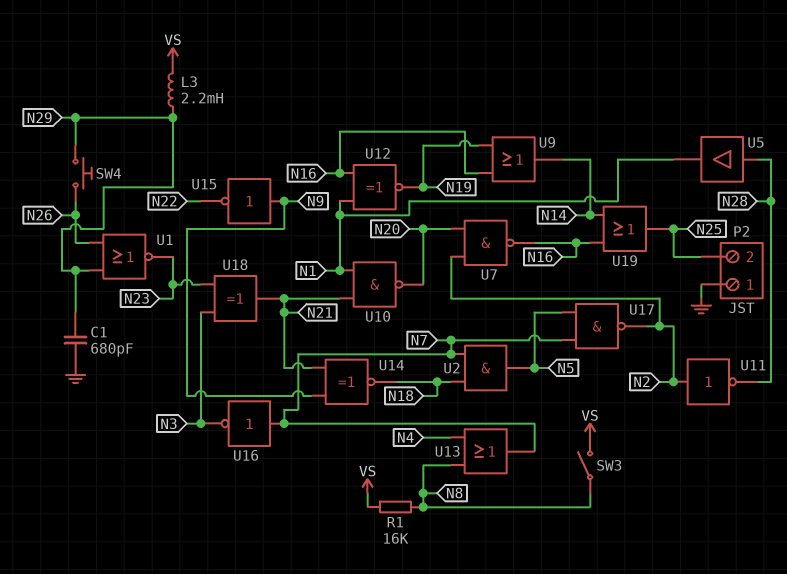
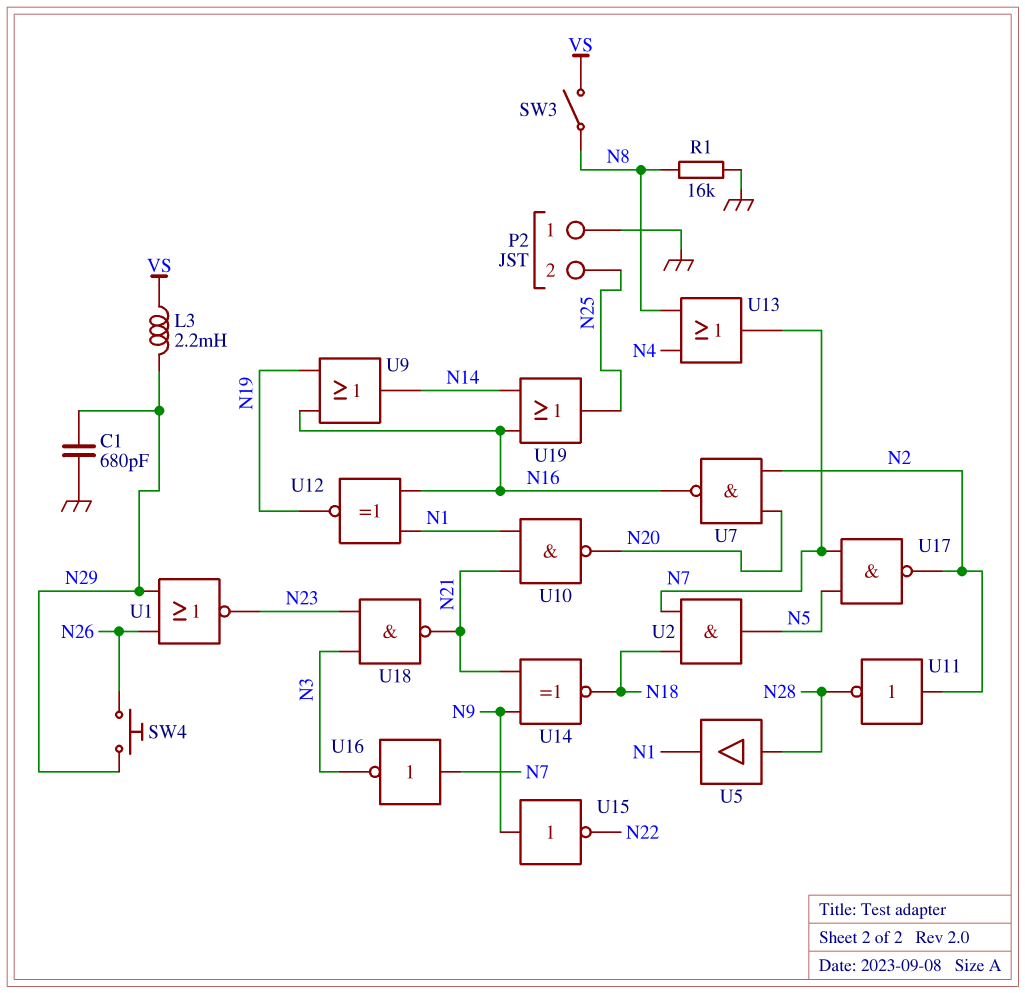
R1: 16k (N8, VS) -> 16k (GND, N8)
U18: XOR (in N3, in N23, out N21) -> NAND (in N3, in N23, out N21)

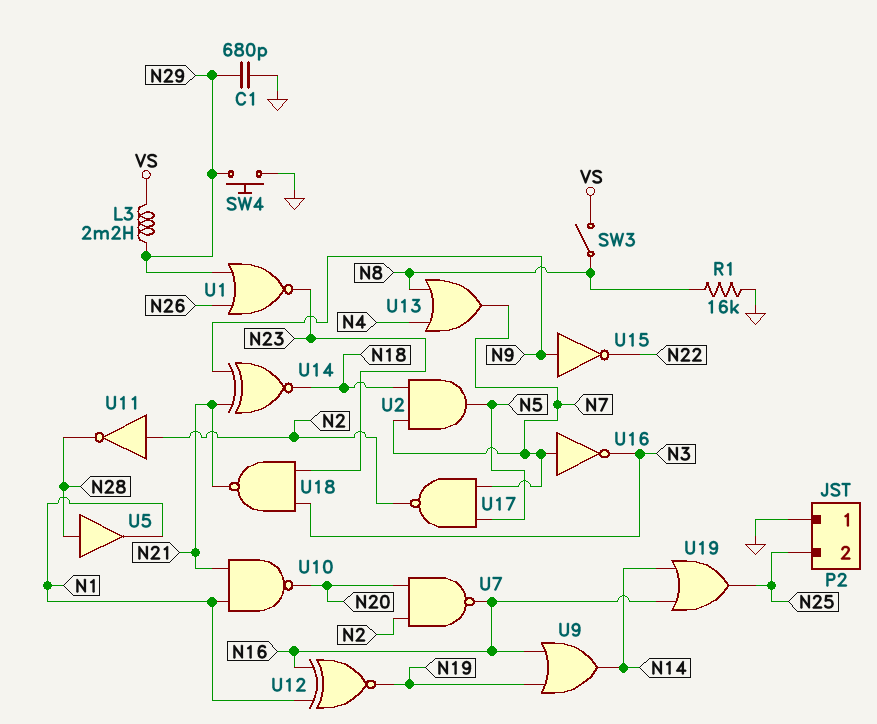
SW4: button (N26, N29) -> button (GND, N29)

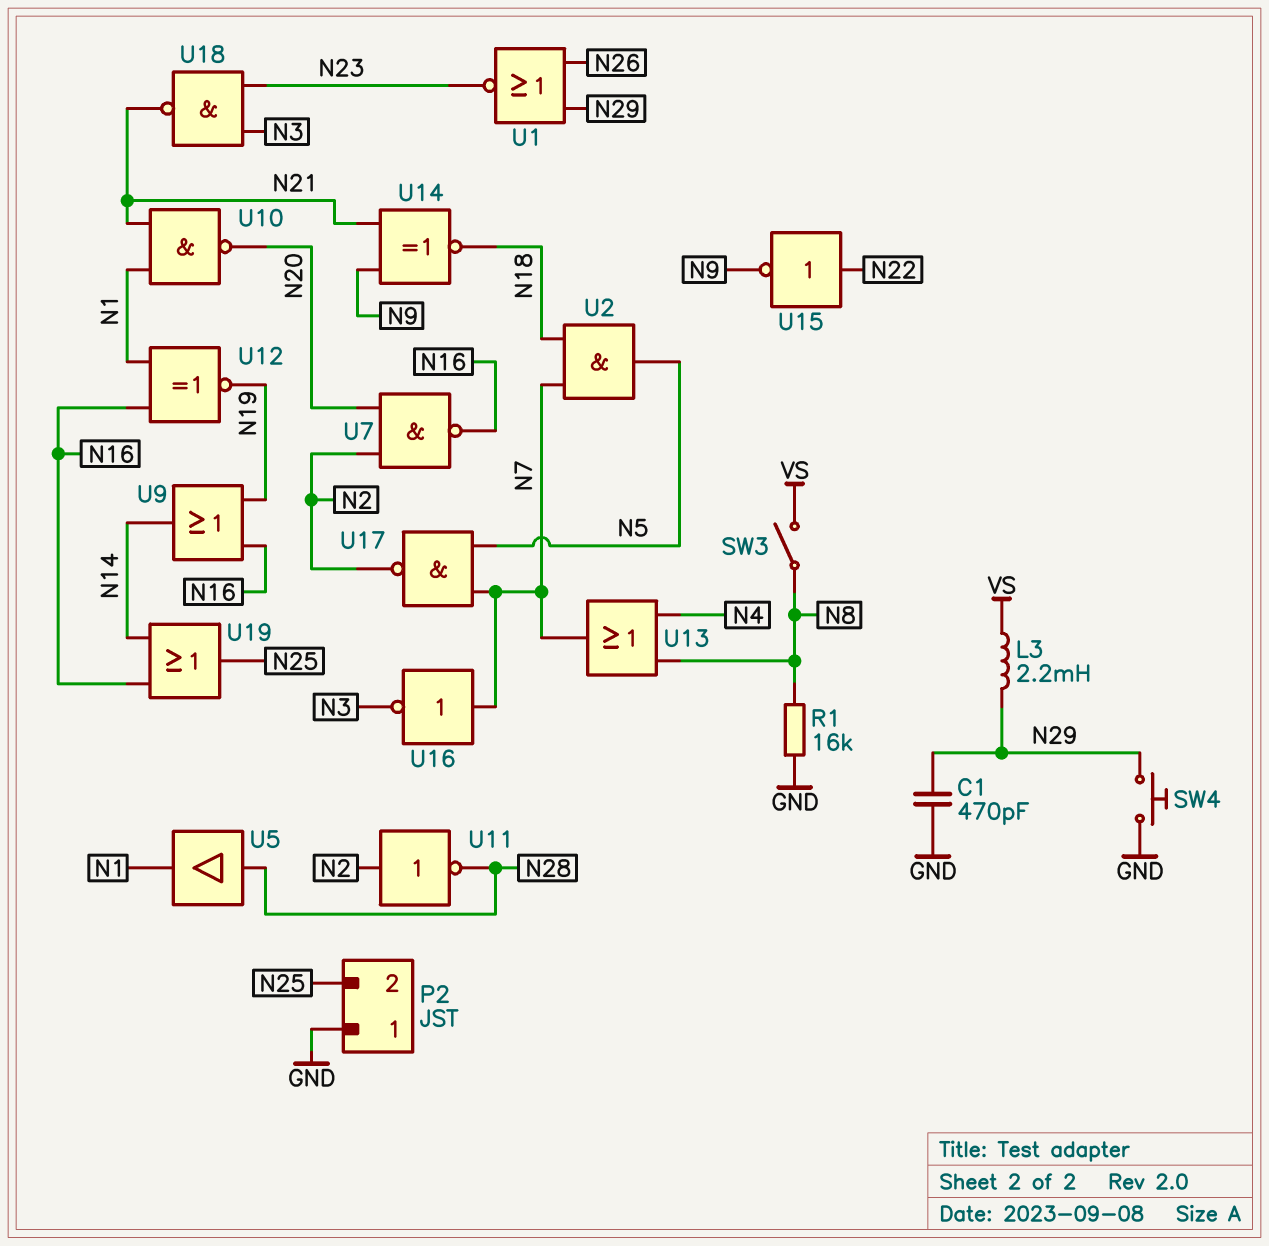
C1: 680pF (GND, N29) -> 470pF (GND, N29)
U15: NOT (in N9, out N22) -> NOT (in N22, out N9)

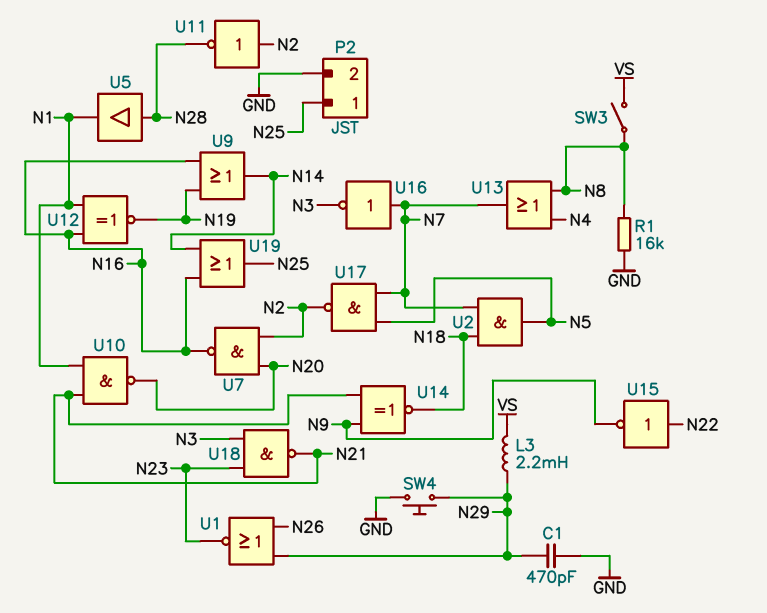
P2 pin 1: GND -> N25
P2 pin 2: N25 -> GND

